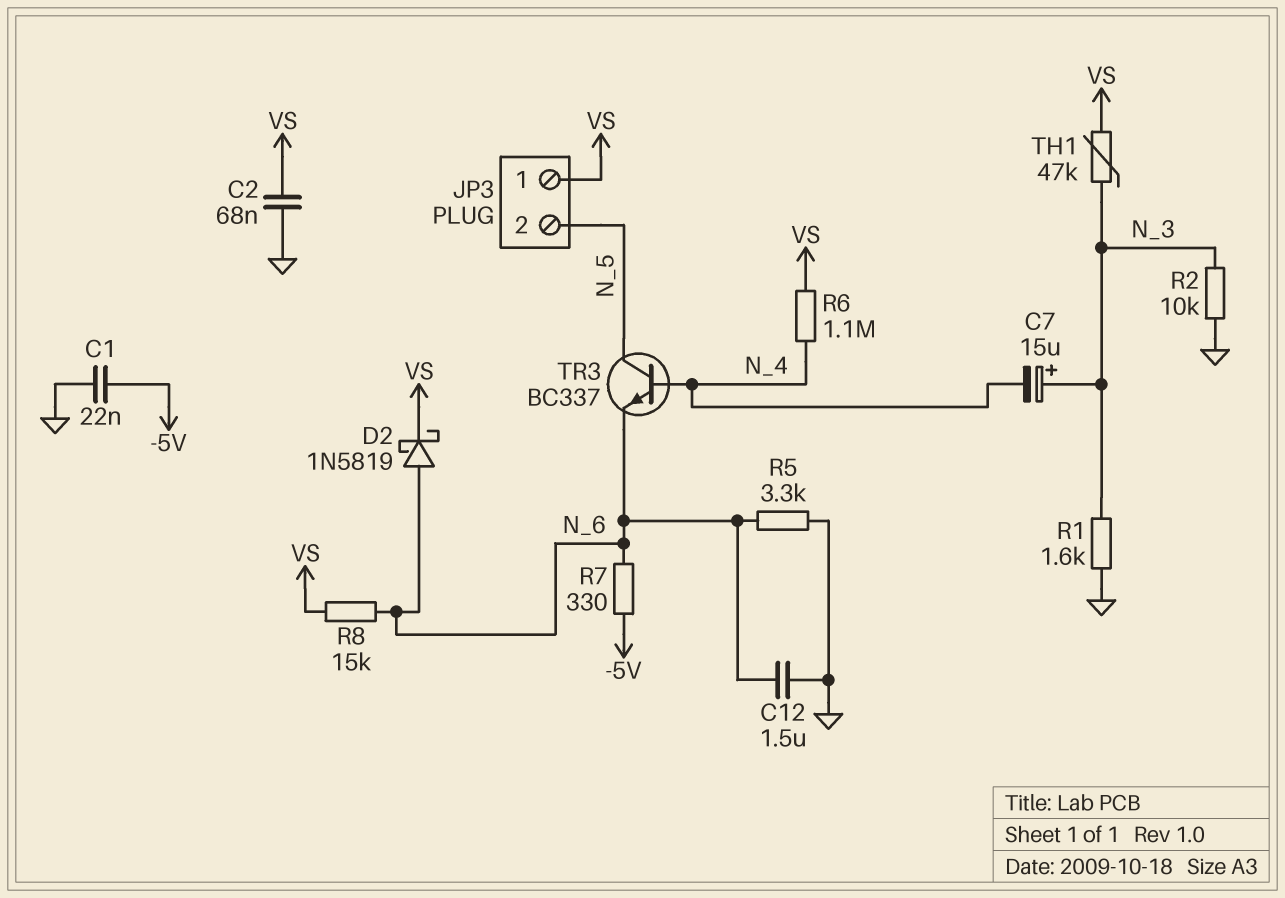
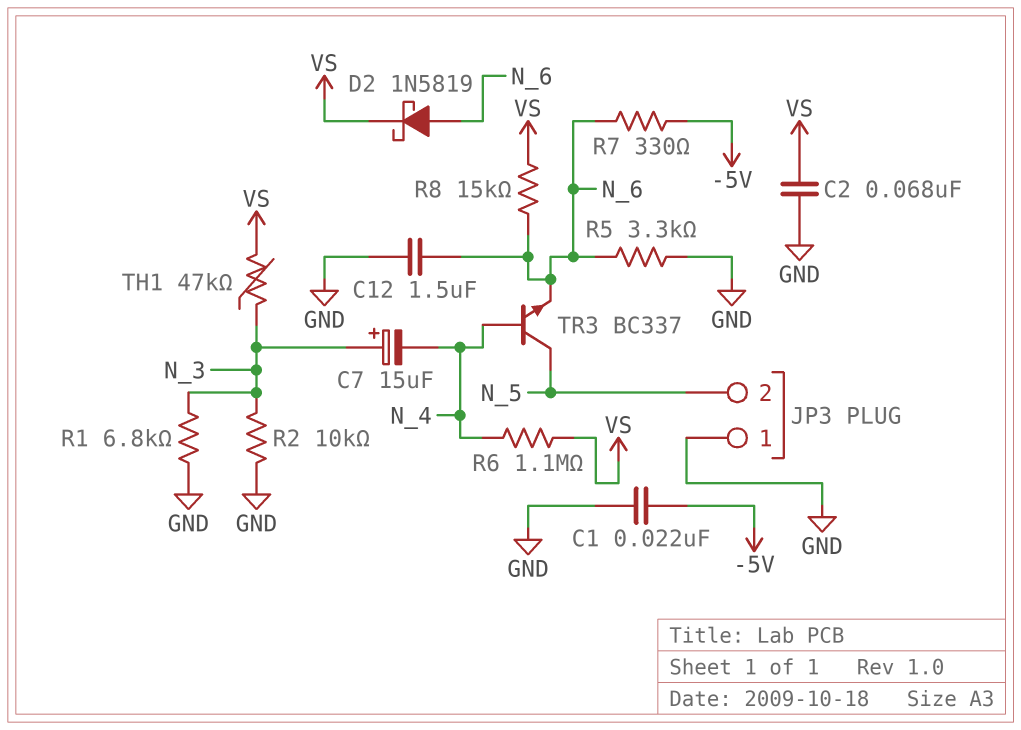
JP3 pin 1: VS -> GND
R1: 1.6k (GND, N_3) -> 6.8k (GND, N_3)

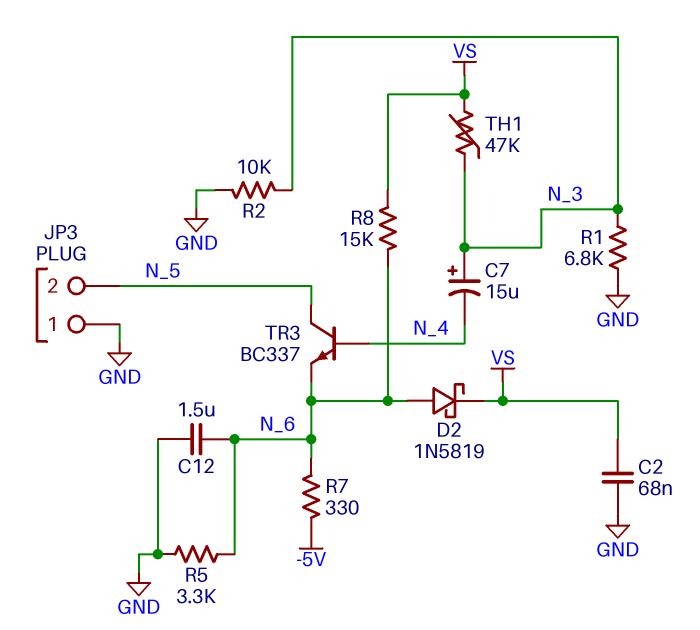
C1: 22nF (-5V, GND) -> none
R6: 1.1M (N_4, VS) -> none

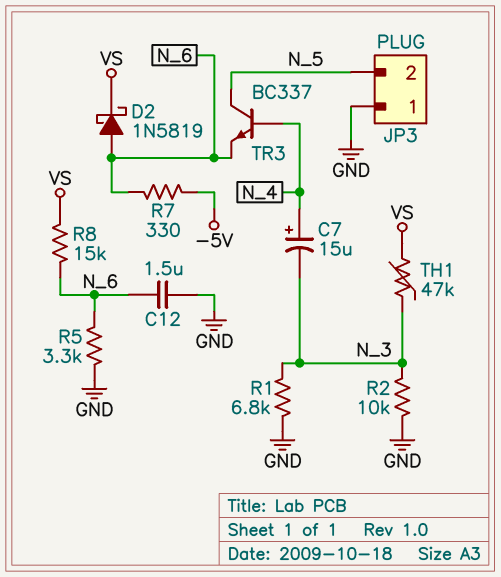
C2: 68nF (GND, VS) -> none
C7: 15uF (plus N_3, minus N_4) -> 15uF (plus N_4, minus N_3)

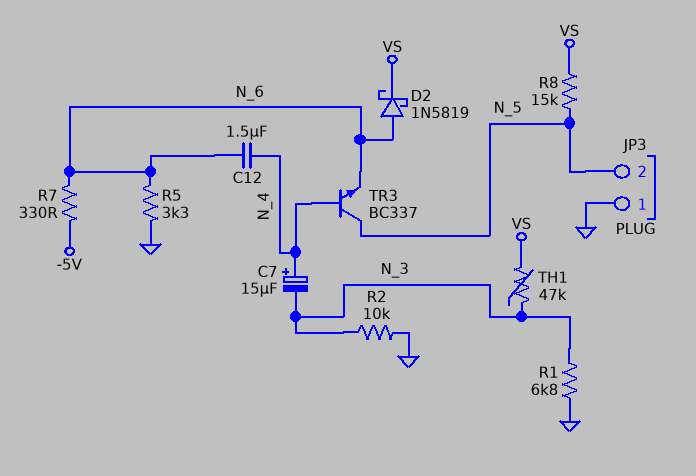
C12: 1.5uF (GND, N_6) -> 1.5uF (N_4, N_6)
R8: 15k (N_6, VS) -> 15k (N_5, VS)

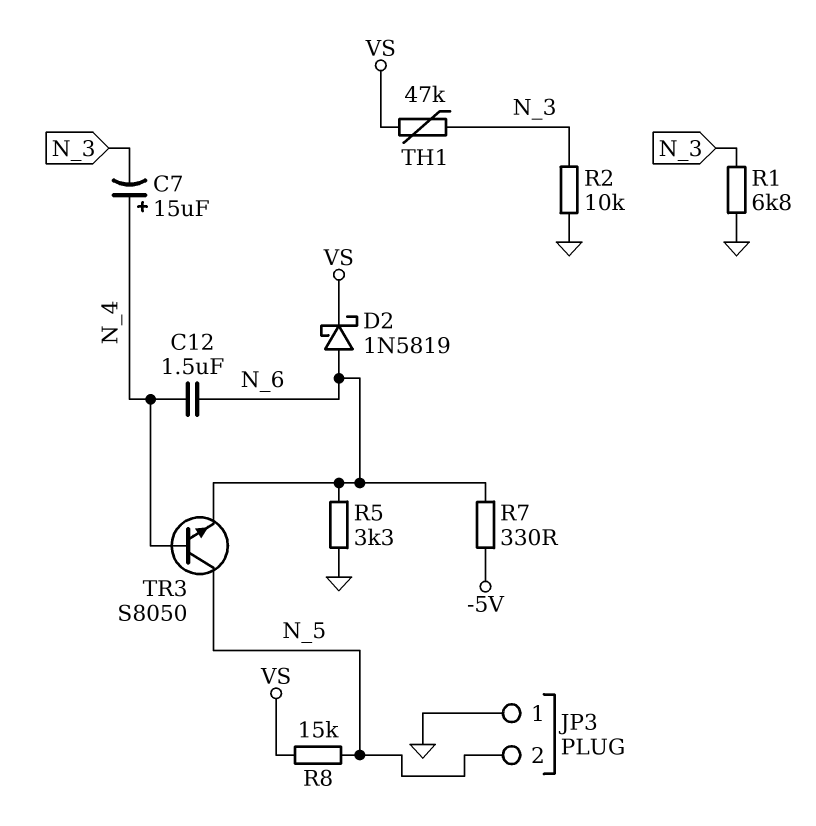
TR3: NPN BC337 (B N_4, C N_5, E N_6) -> NPN S8050 (B N_4, C N_5, E N_6)

